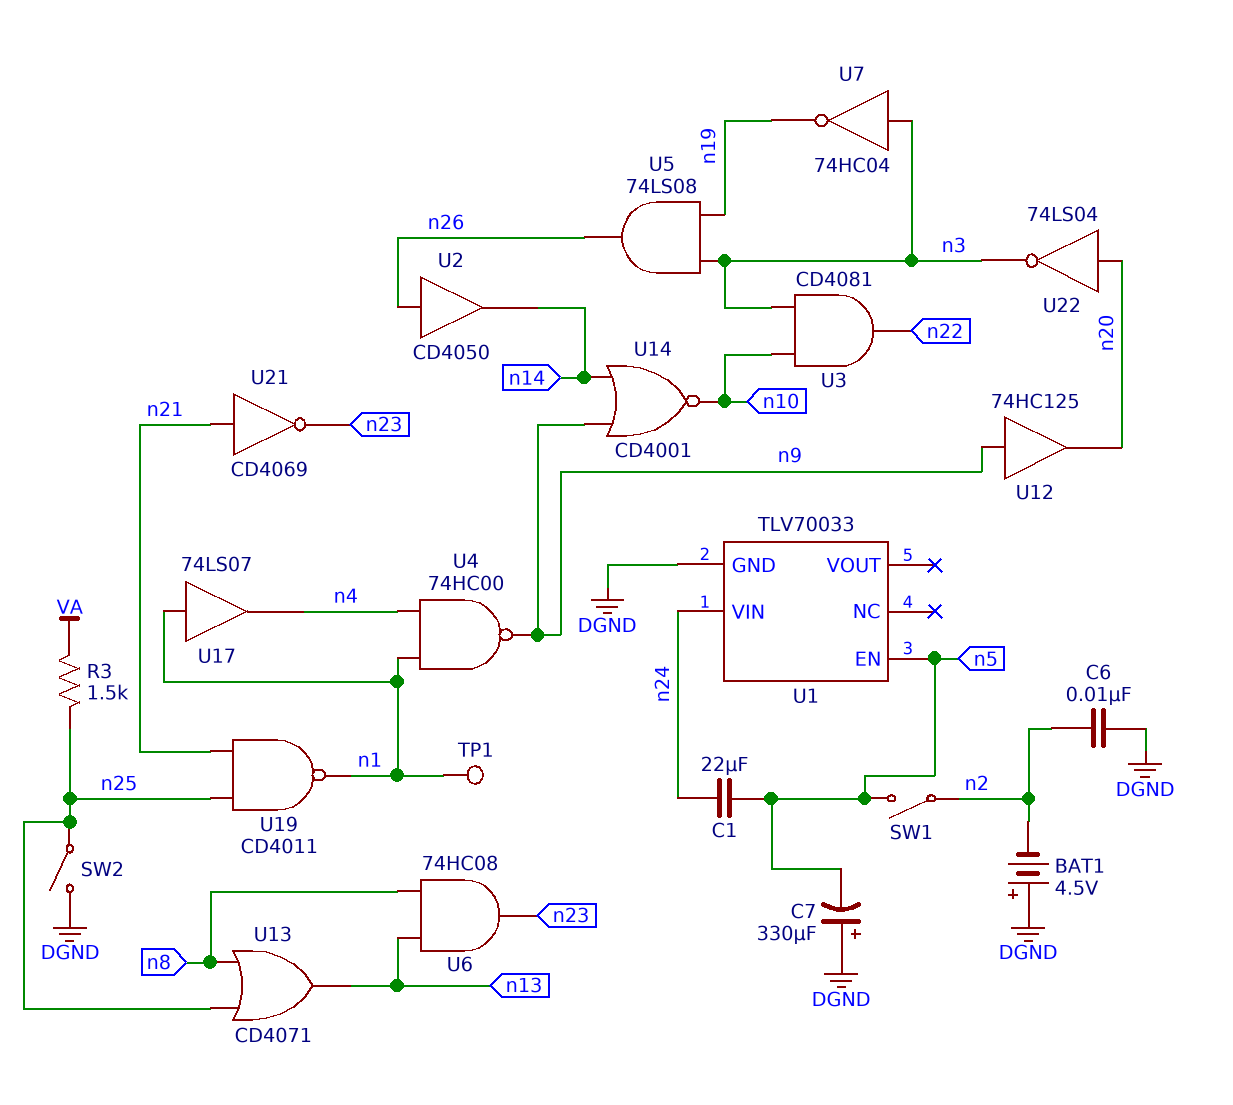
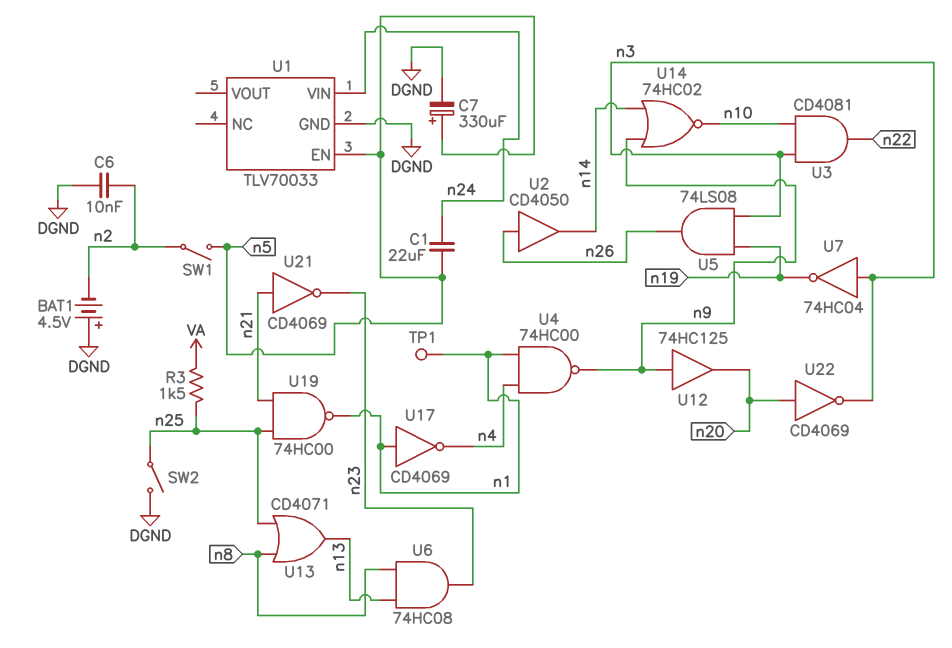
C7: 330uF (plus DGND, minus n5) -> 330uF (plus n5, minus DGND)
U14: NOR CD4001 (in n9, in n14, out n10) -> NOR 74HC02 (in n9, in n14, out n10)
U17: buffer 74LS07 (in n1, out n4) -> NOT CD4069 (in n1, out n4)
U19: NAND CD4011 (in n21, in n25, out n1) -> NAND 74HC00 (in n21, in n25, out n1)
U22: NOT 74LS04 (in n20, out n3) -> NOT CD4069 (in n20, out n3)

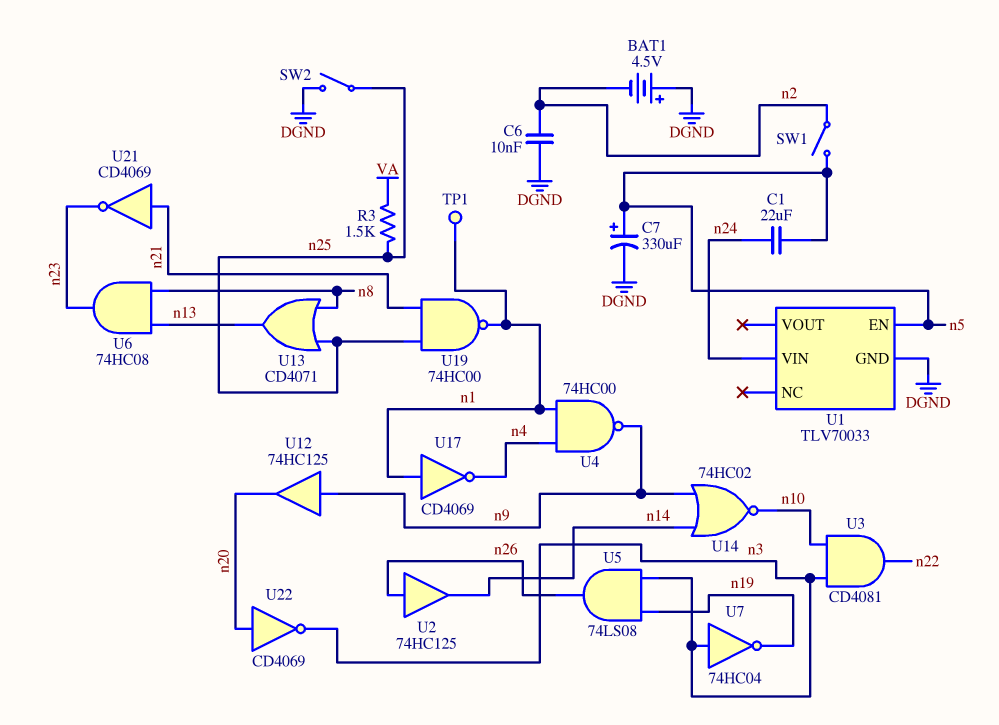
U2: buffer CD4050 (in n26, out n14) -> buffer 74HC125 (in n26, out n14)

